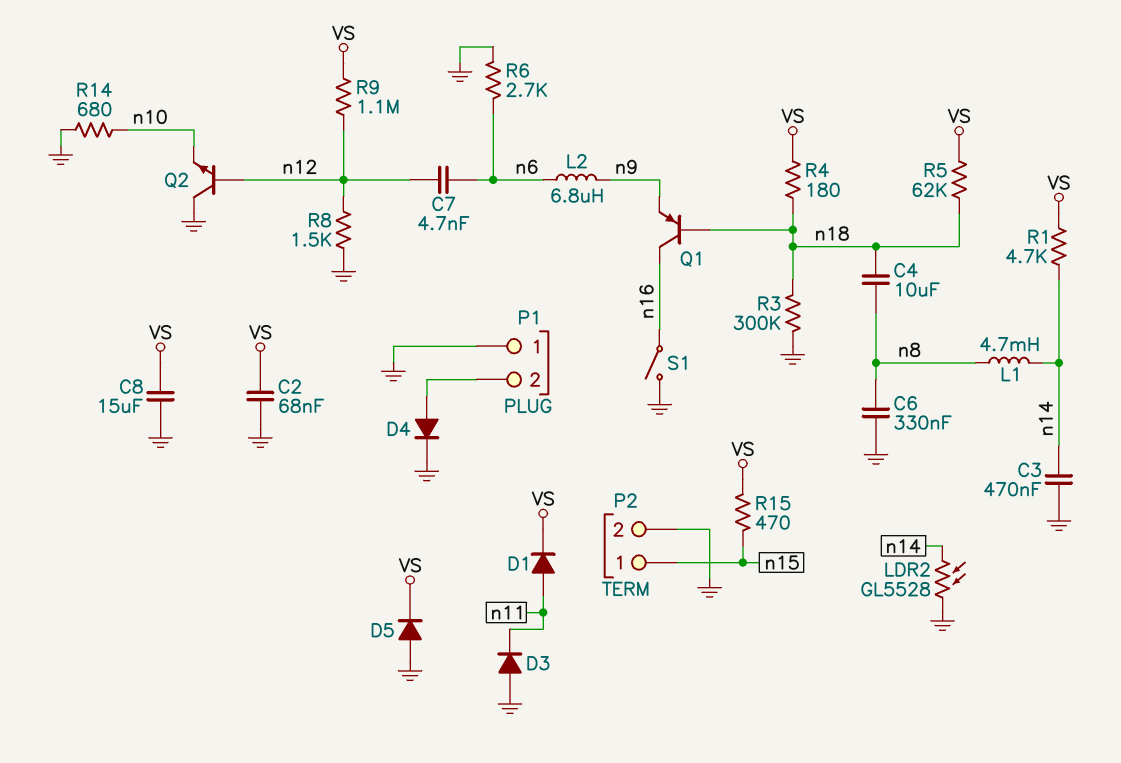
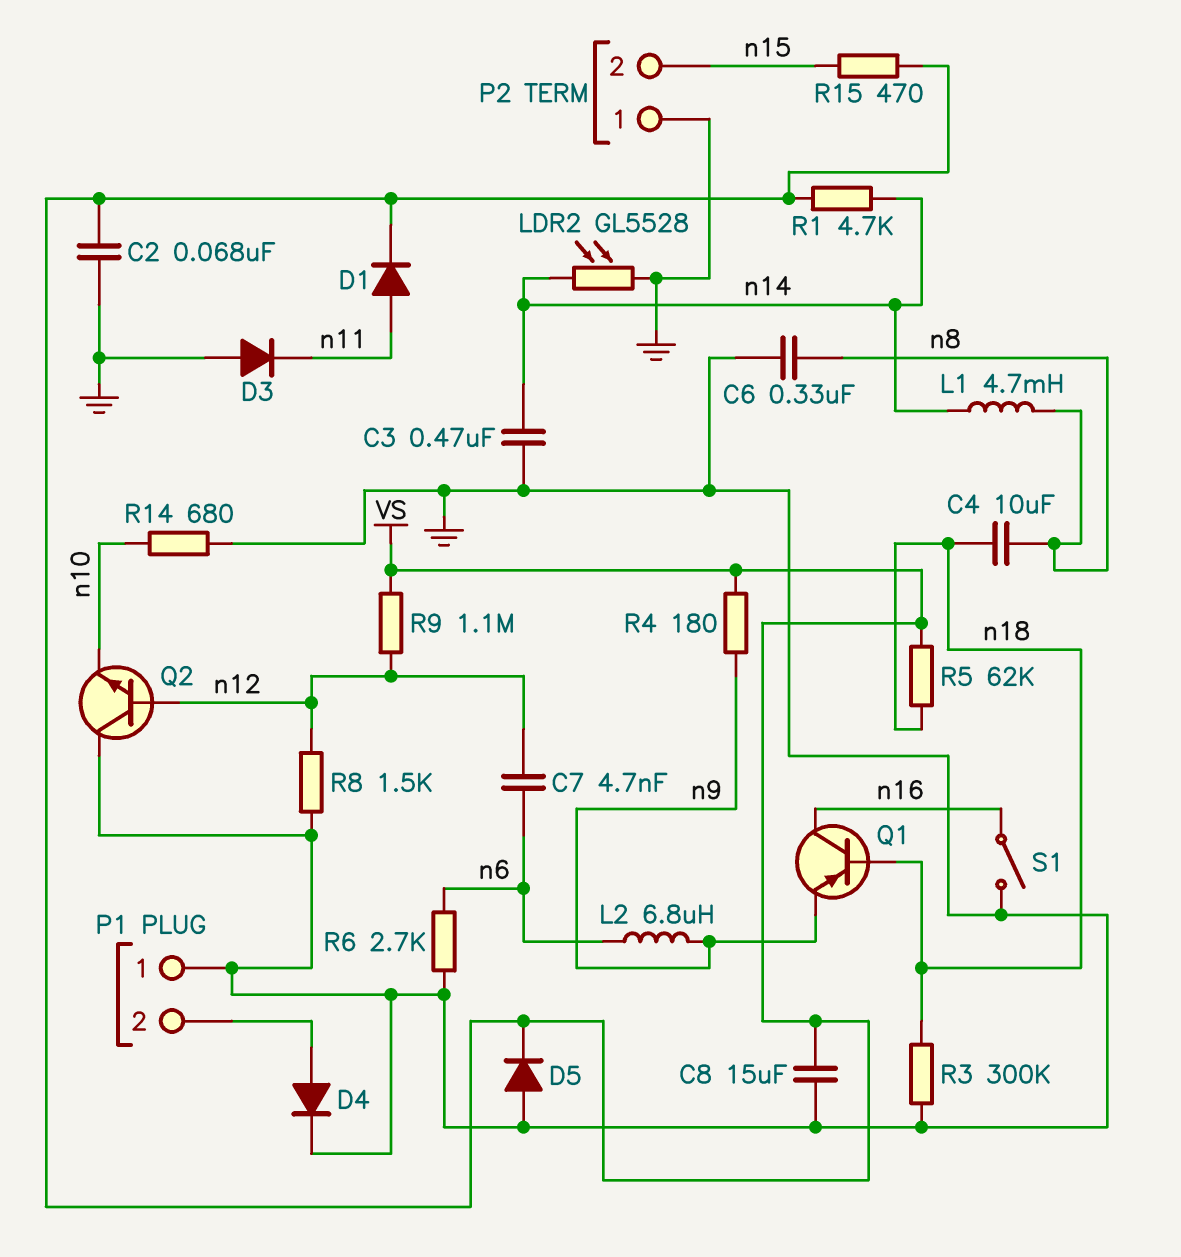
P2 pin 1: n15 -> GND
P2 pin 2: GND -> n15
R4: 180 (VS, n18) -> 180 (VS, n9)

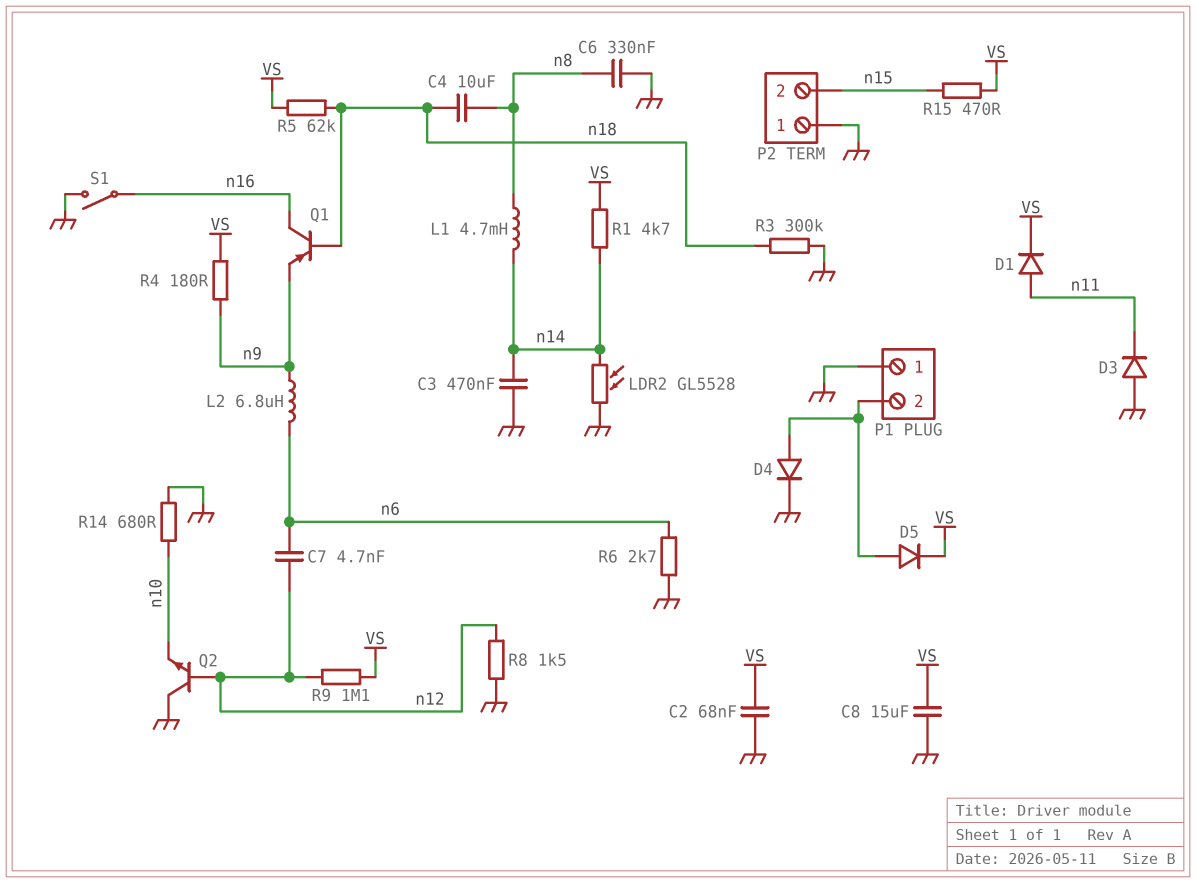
D5: diode (A GND, K VS) -> diode (A P1/2, K VS)

